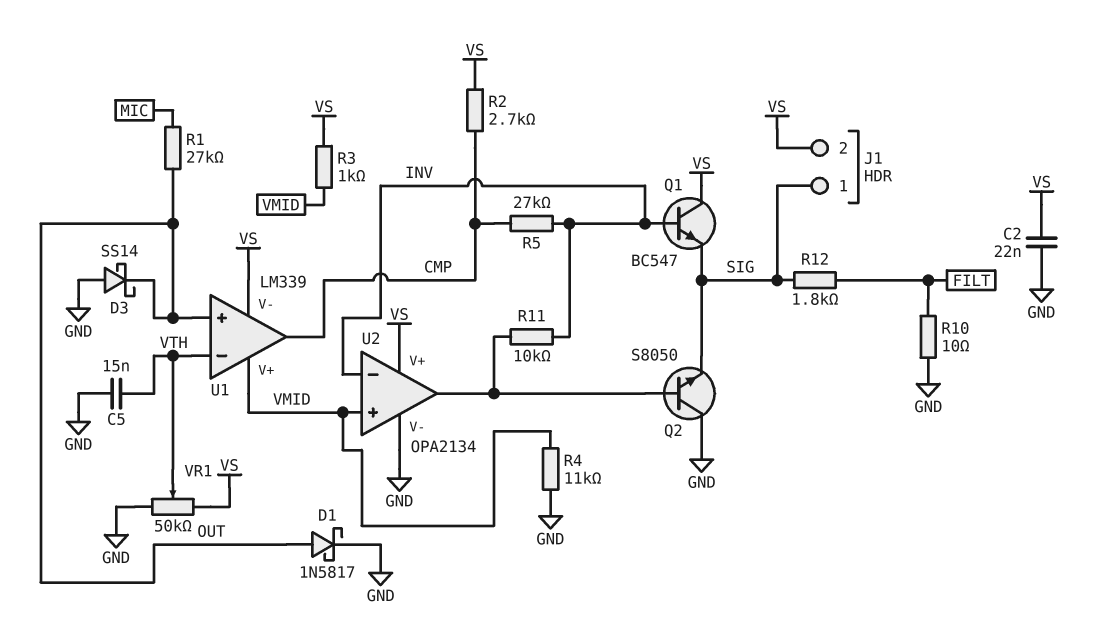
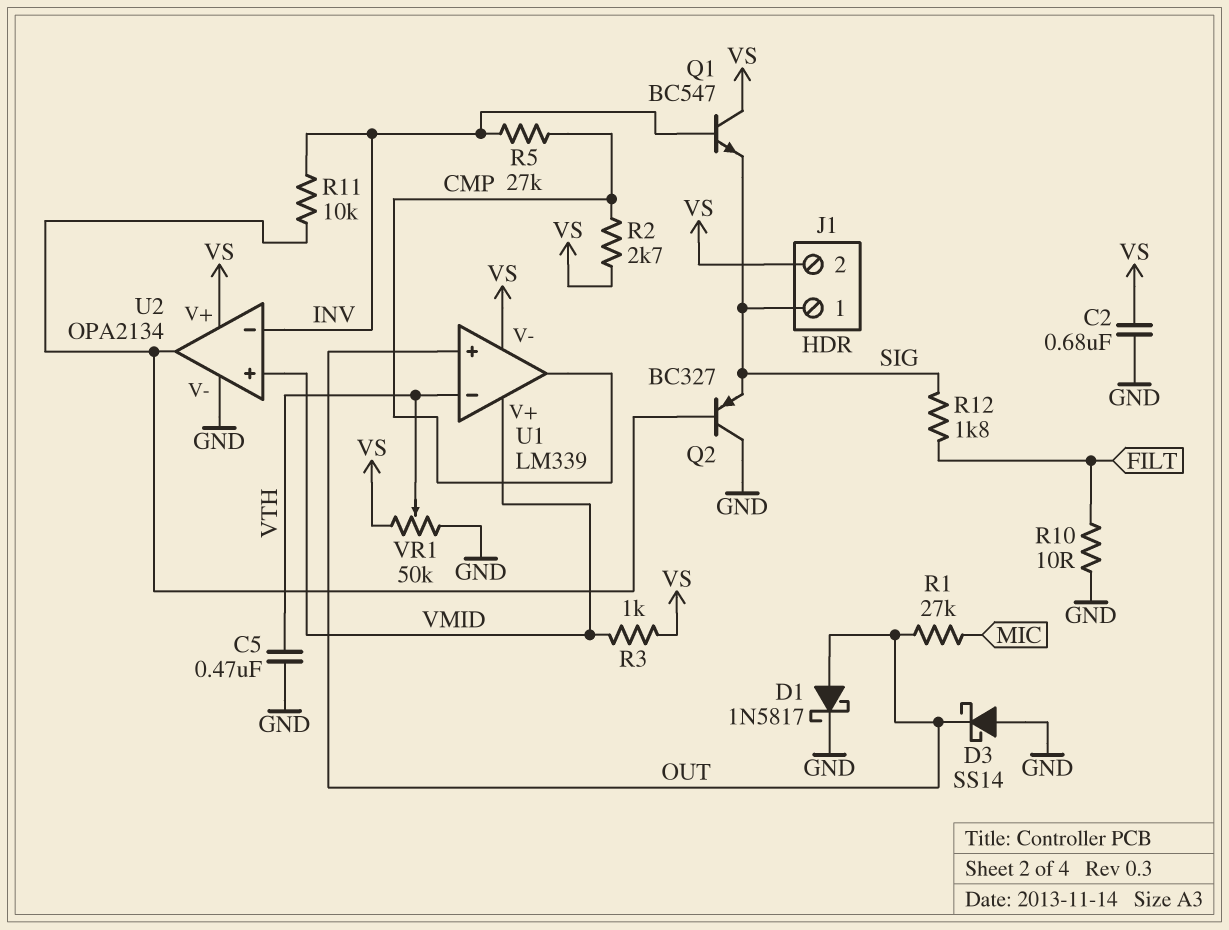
C2: 22nF (GND, VS) -> 680nF (GND, VS)
C5: 15nF (GND, VTH) -> 470nF (GND, VTH)
Q2: NPN S8050 (B U2/out, C GND, E SIG) -> PNP BC327 (B U2/out, C GND, E SIG)
R4: 11k (GND, VMID) -> none

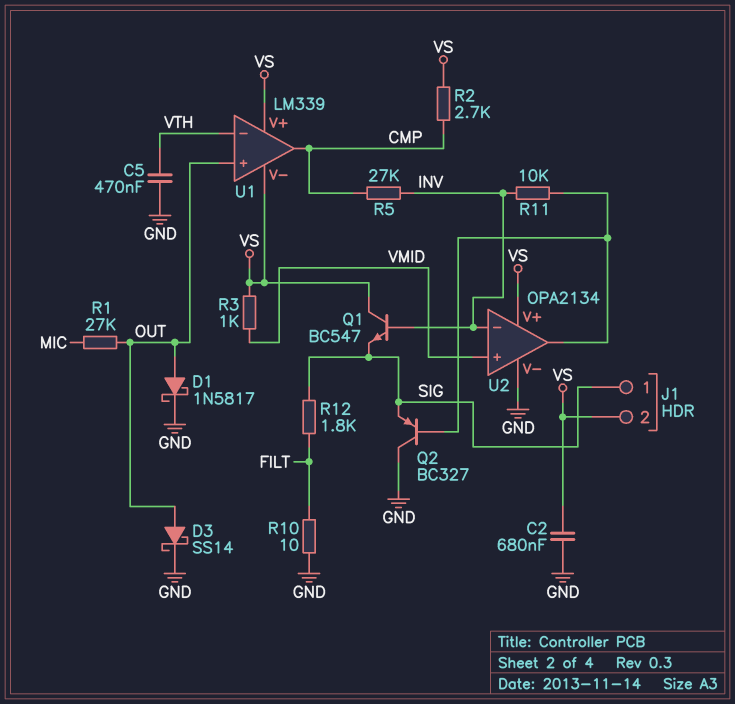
D3: schottky SS14 (A GND, K OUT) -> schottky SS14 (A OUT, K GND)
U1 pin V+: VMID -> VS
VR1: 50k (GND, VS, wiper VTH) -> none

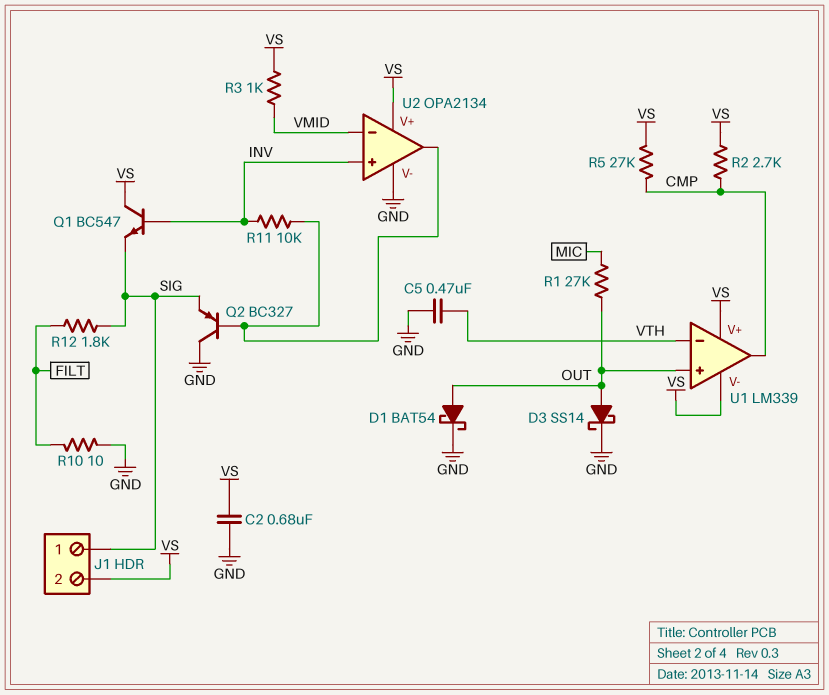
D1: schottky 1N5817 (A OUT, K GND) -> schottky BAT54 (A OUT, K GND)
R5: 27k (CMP, INV) -> 27k (CMP, VS)
U2 pin in+: VMID -> INV
U2 pin in-: INV -> VMID

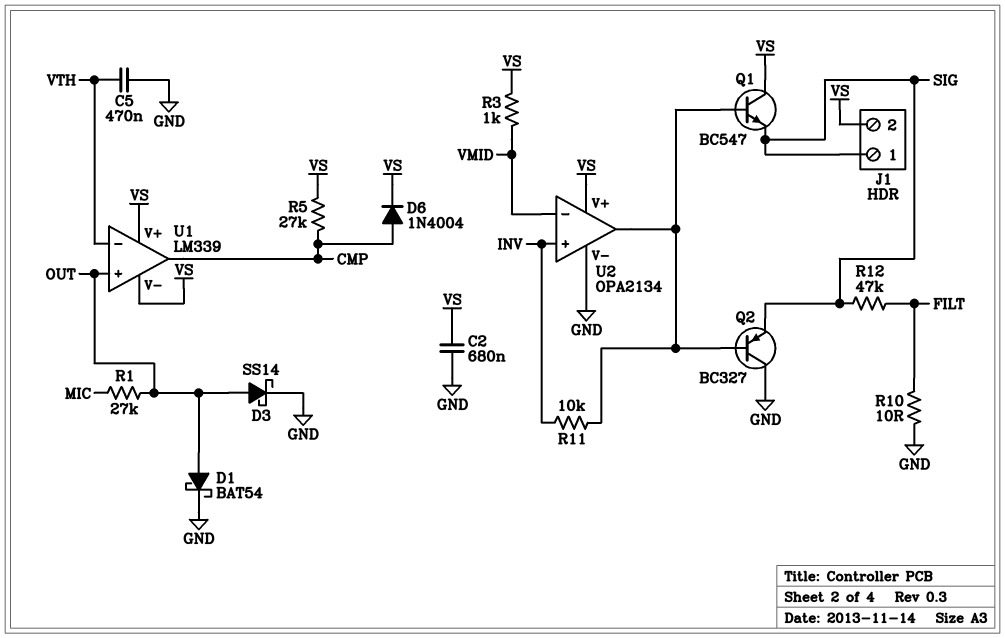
D6: none -> diode 1N4004 (A CMP, K VS)
Q1: NPN BC547 (B INV, C VS, E SIG) -> NPN BC547 (B U2/out, C VS, E SIG)
R2: 2.7k (CMP, VS) -> none
R12: 1.8k (FILT, SIG) -> 47k (FILT, SIG)

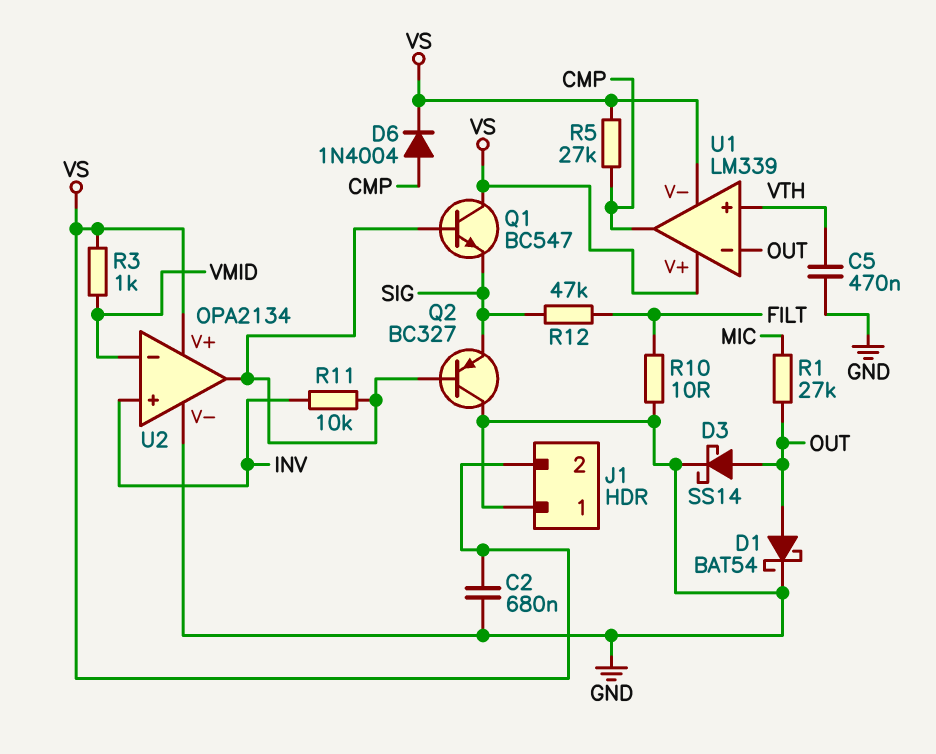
J1 pin 1: SIG -> GND
U1 pin in+: OUT -> VTH
U1 pin in-: VTH -> OUT

